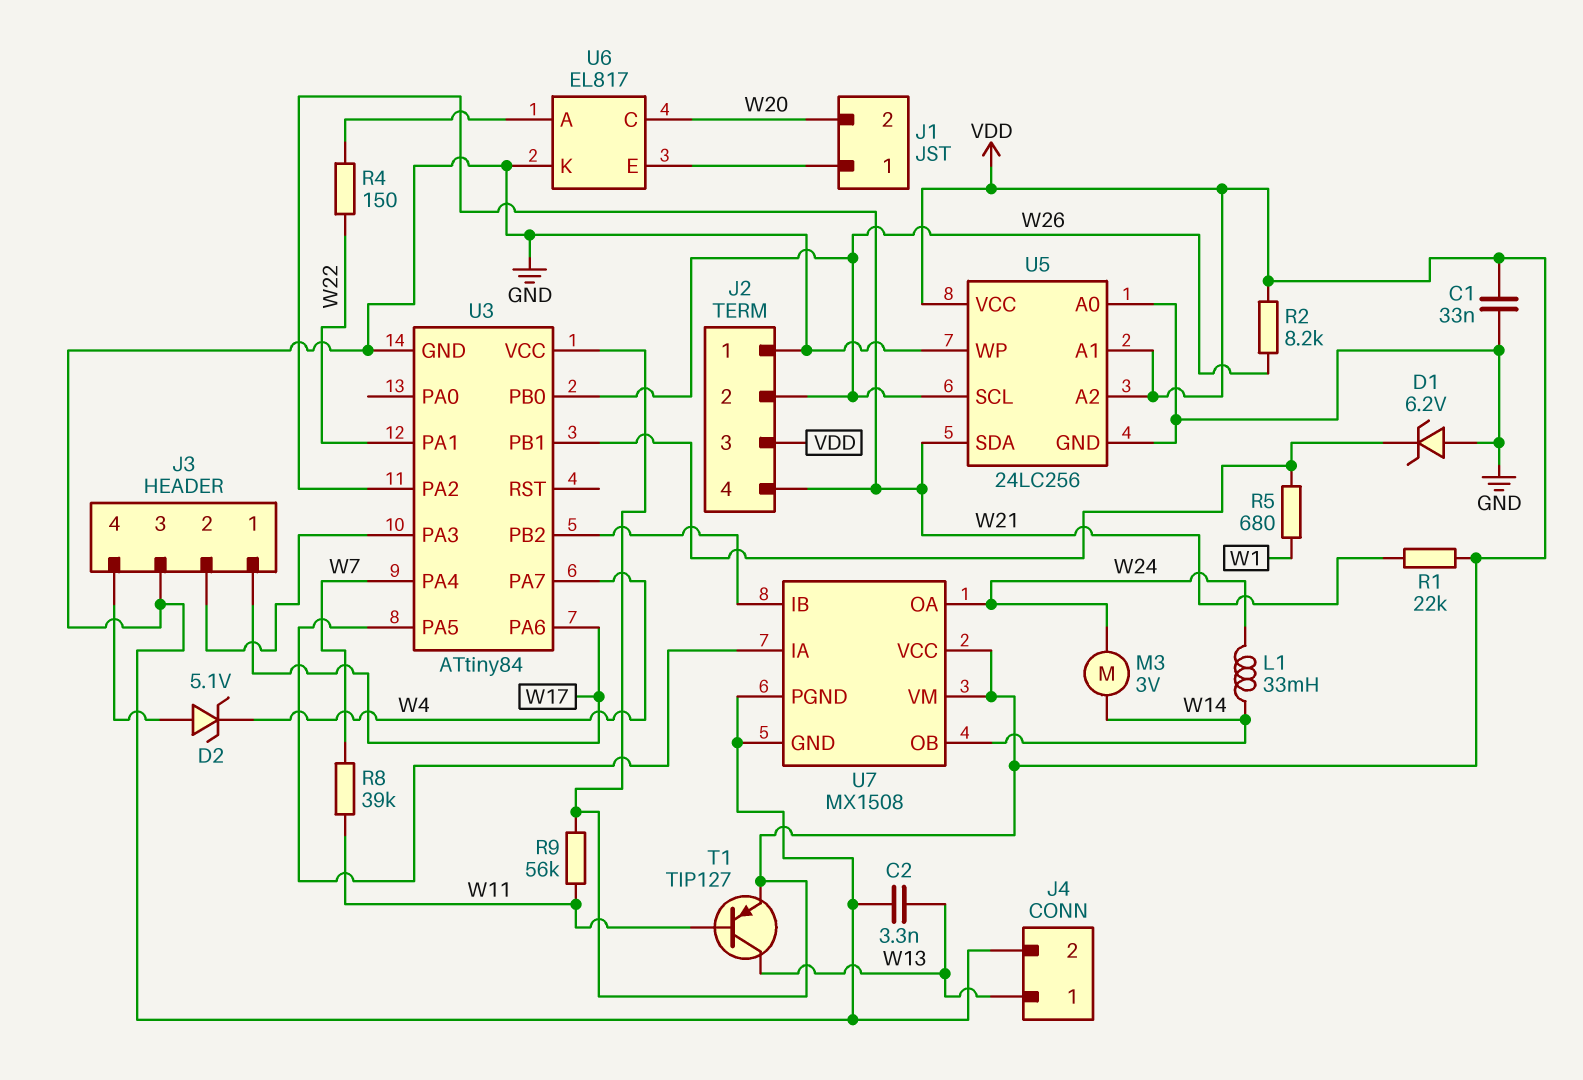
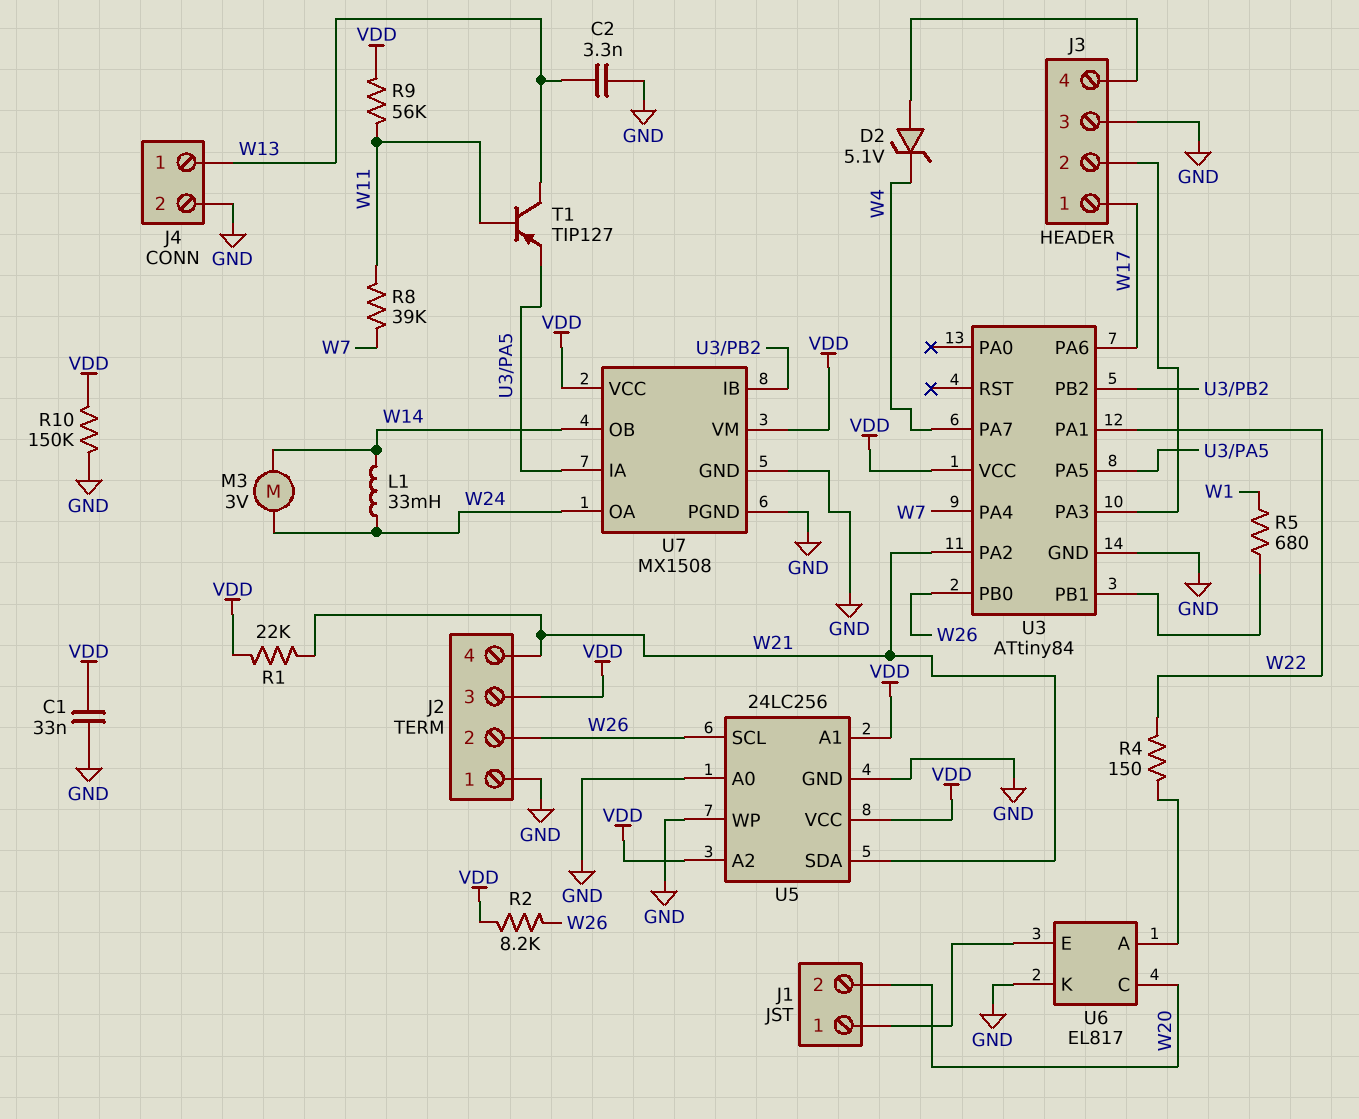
D1: zener 6.2V (A GND, K U3/PB1) -> none
R10: none -> 150k (GND, VDD)
T1: PNP TIP127 (B W11, C W13, E VDD) -> PNP TIP127 (B W11, C W13, E U3/PA5)

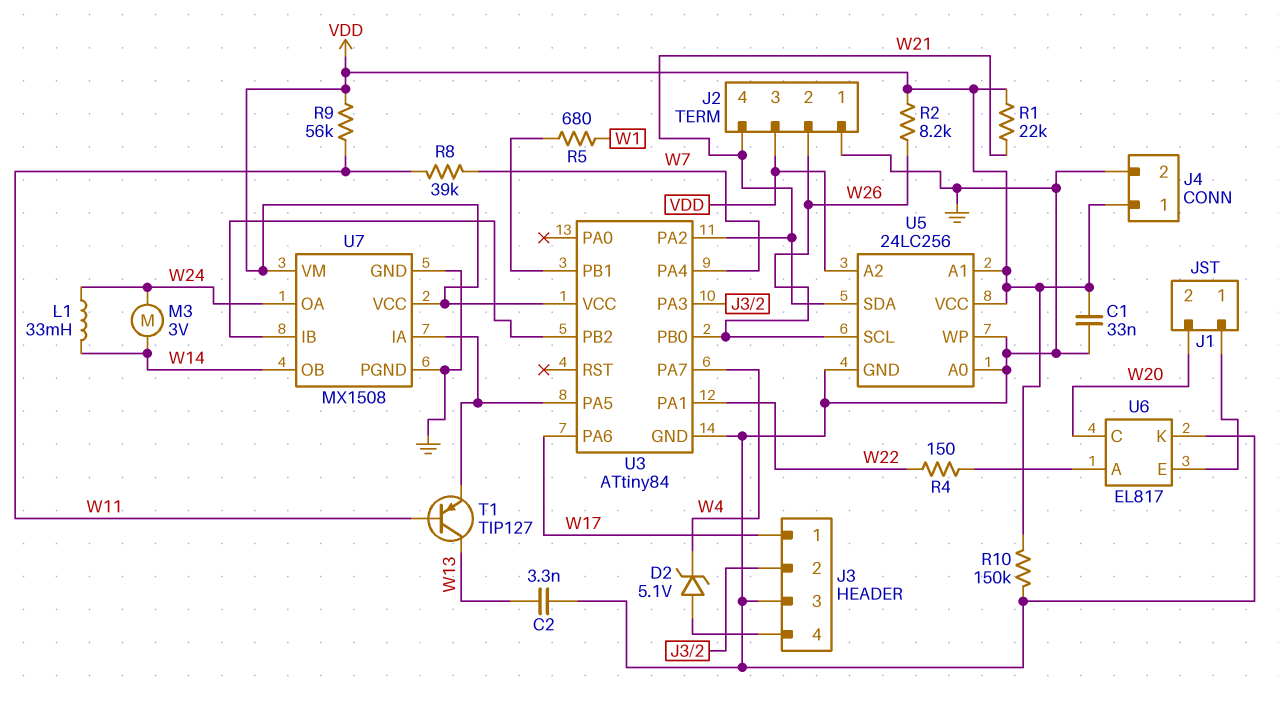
J4 pin 1: W13 -> VDD

